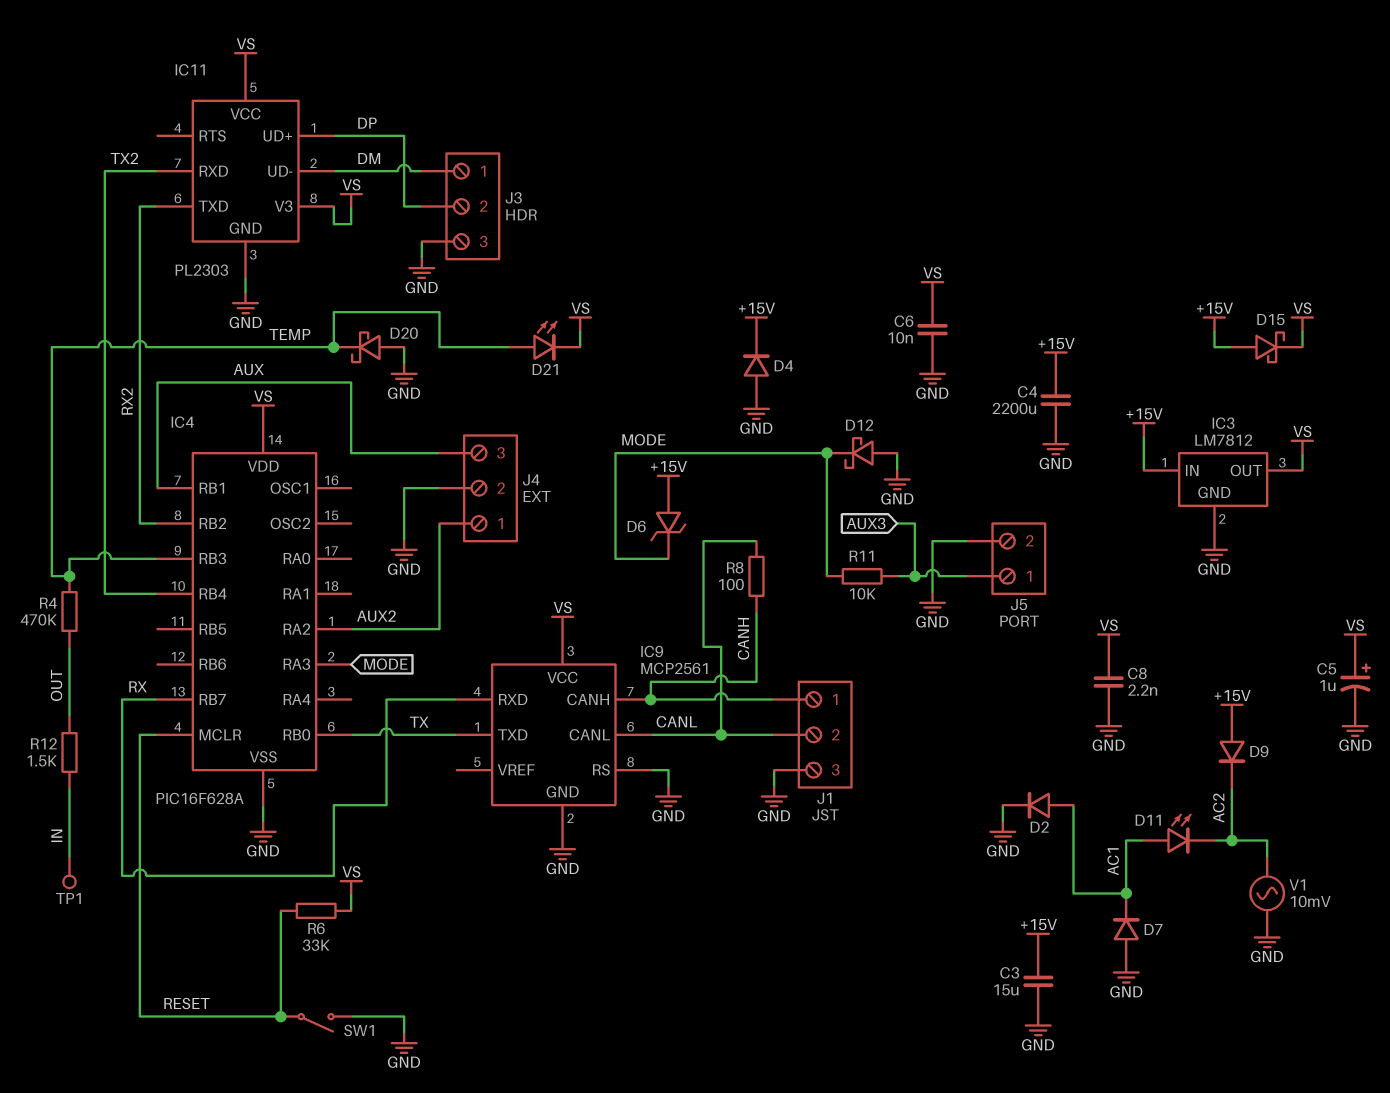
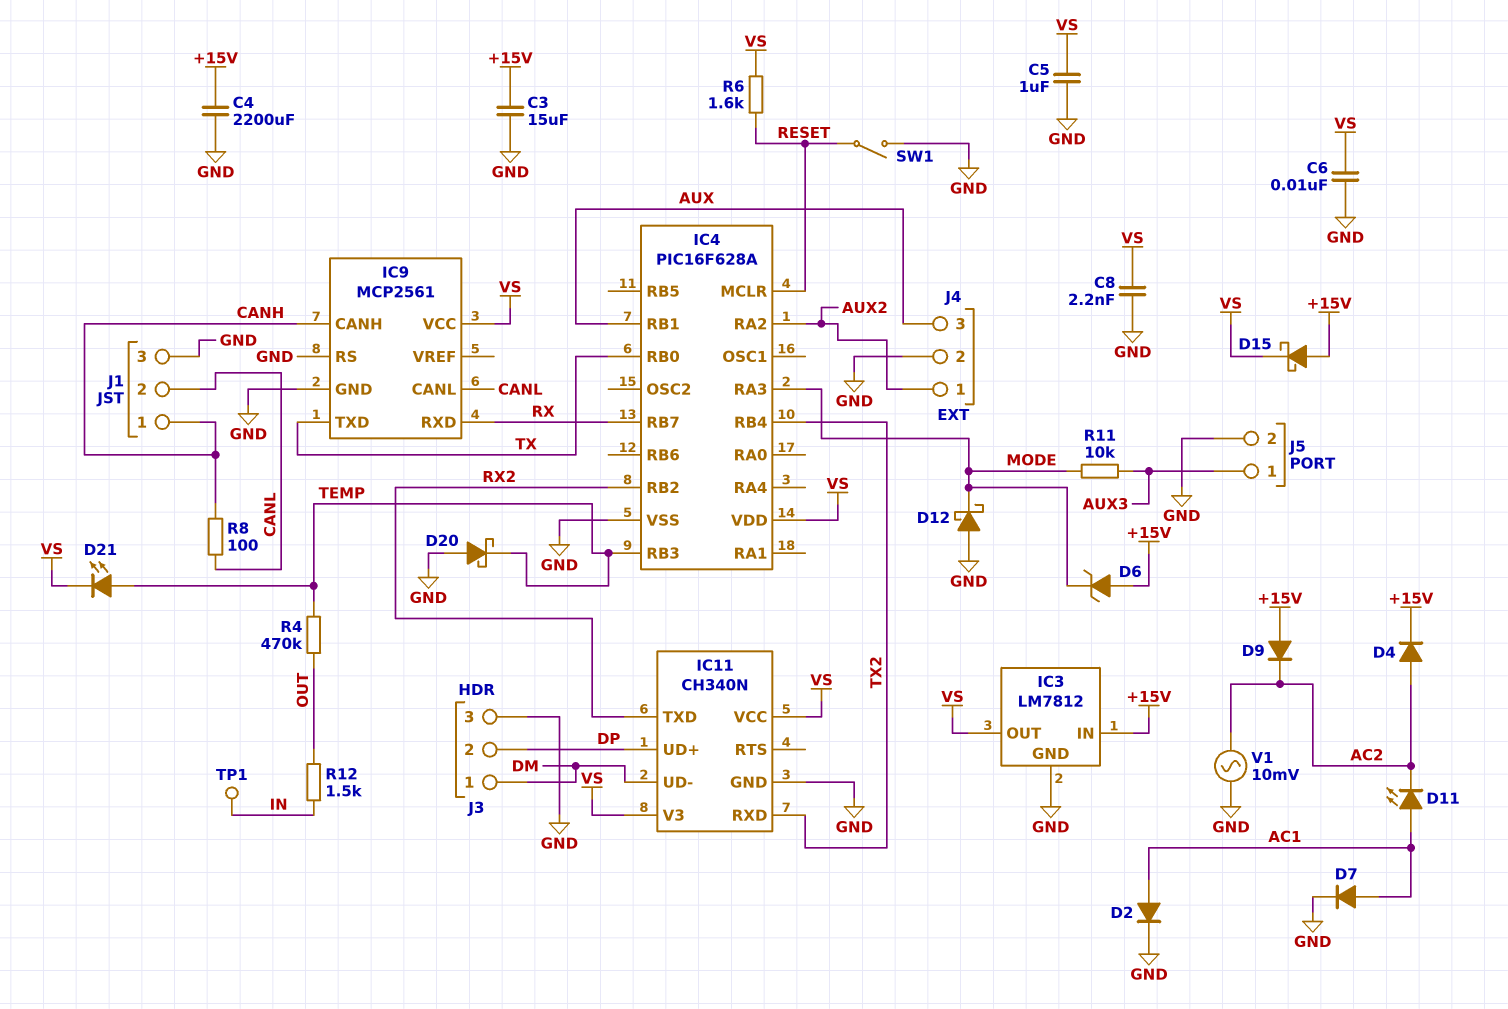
C5: 1uF (plus VS, minus GND) -> 1uF (GND, VS)
D4: diode (A GND, K +15V) -> diode (A AC2, K +15V)
D7: diode (A GND, K AC1) -> diode (A AC1, K GND)
IC11: PL2303 -> CH340N
R6: 33k (RESET, VS) -> 1.6k (RESET, VS)

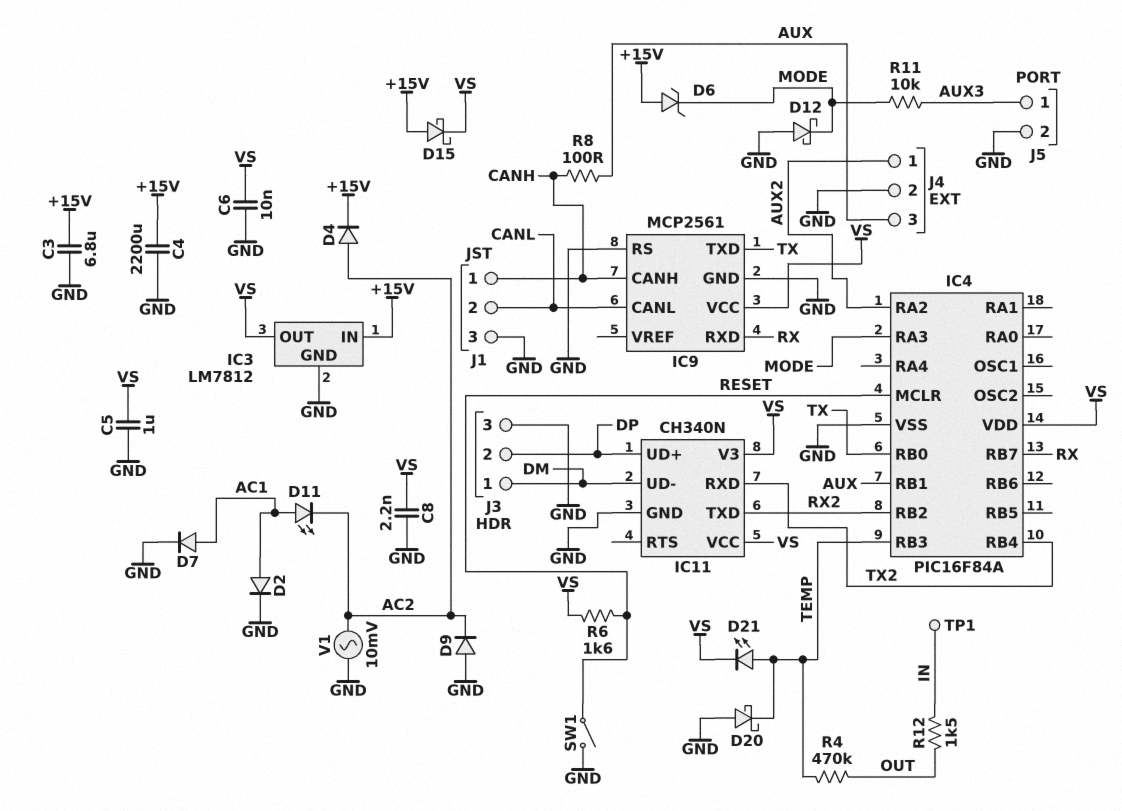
C3: 15uF (+15V, GND) -> 6.8uF (+15V, GND)
D9: diode (A +15V, K AC2) -> diode (A GND, K AC2)
IC4: PIC16F628A -> PIC16F84A
R8: 100 (CANH, CANL) -> 100 (AUX, CANH)

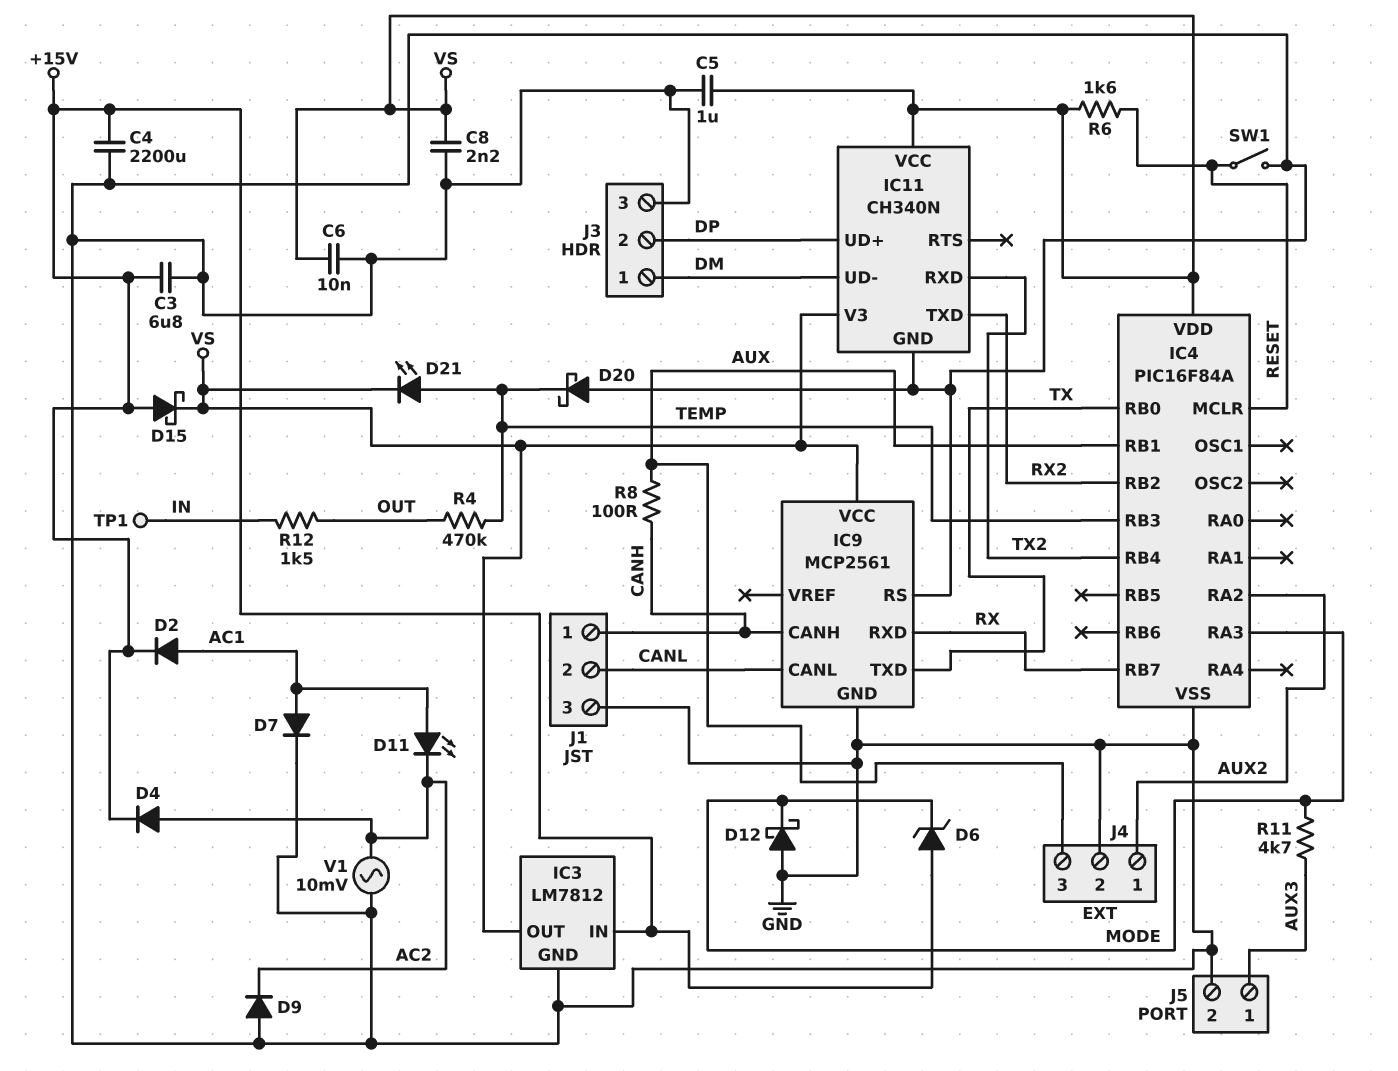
D2: diode (A AC1, K GND) -> diode (A AC1, K +15V)
R11: 10k (AUX3, MODE) -> 4.7k (AUX3, MODE)

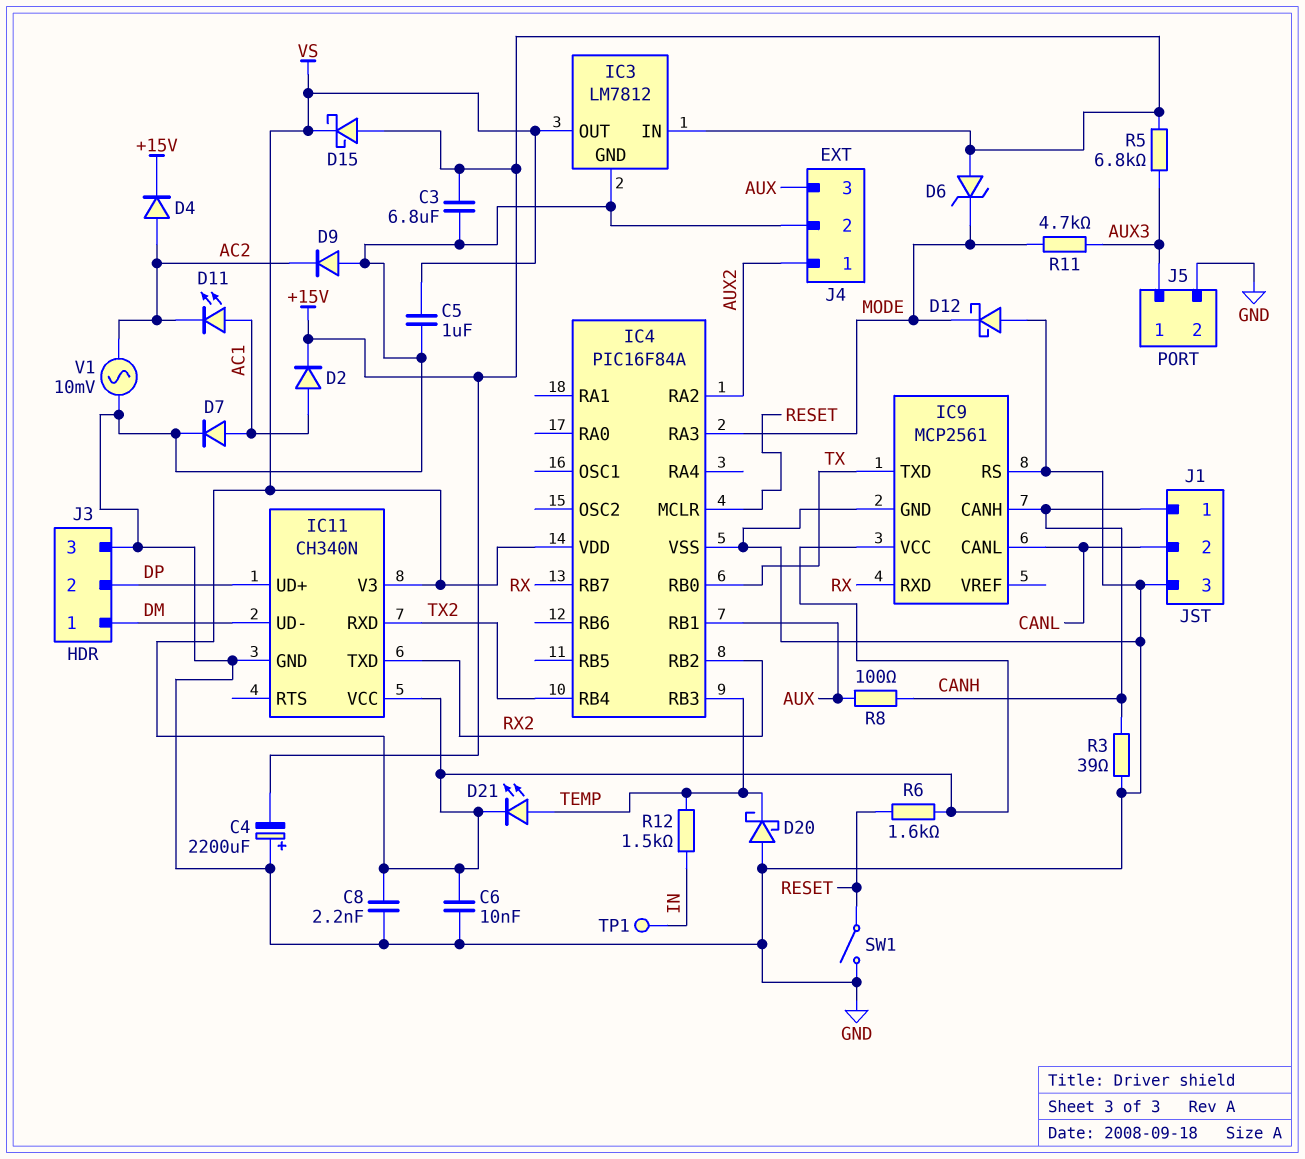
C4: 2200uF (+15V, GND) -> 2200uF (plus GND, minus +15V)
R3: none -> 39 (CANH, GND)
R4: 470k (OUT, TEMP) -> none
R5: none -> 6.8k (+15V, AUX3)
R12: 1.5k (IN, OUT) -> 1.5k (IN, TEMP)

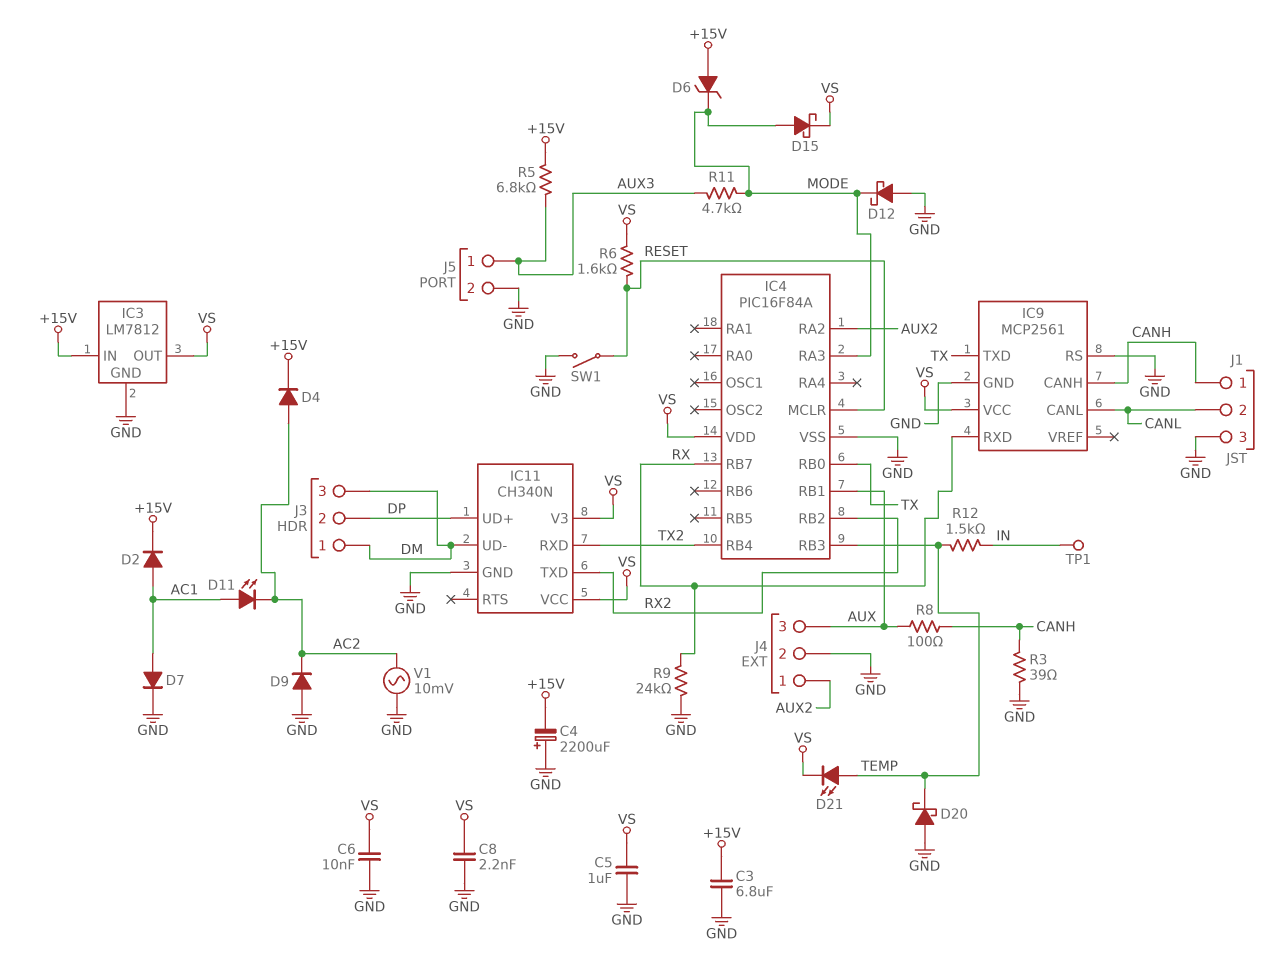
D15: schottky (A +15V, K VS) -> schottky (A MODE, K VS)
J3 pin 3: GND -> DM
R9: none -> 24k (GND, RX)

